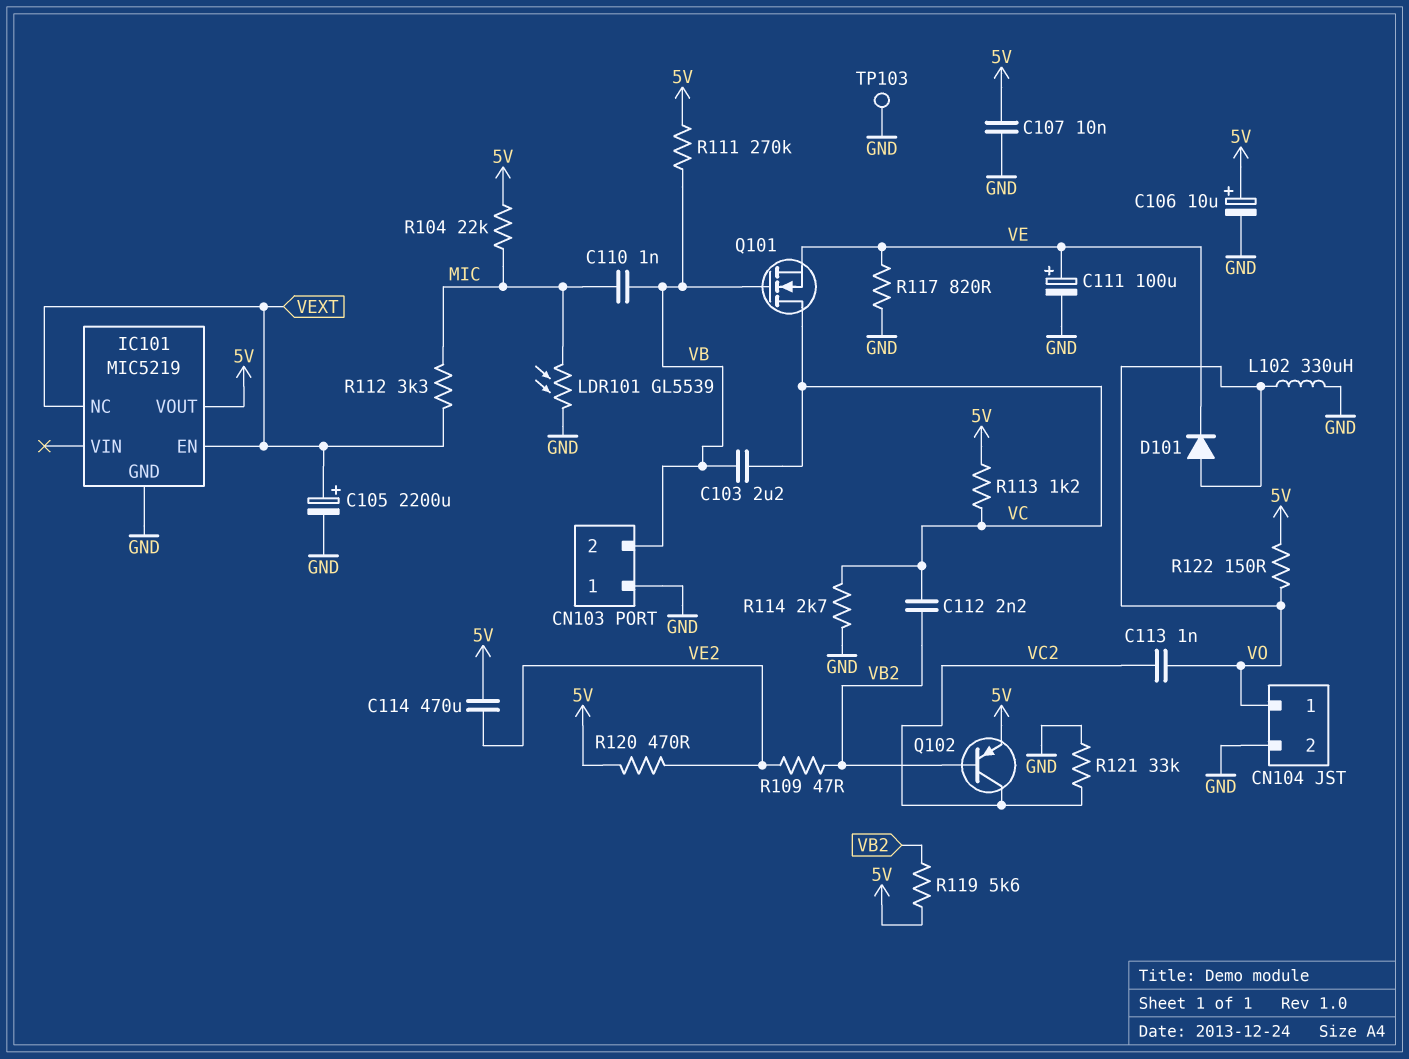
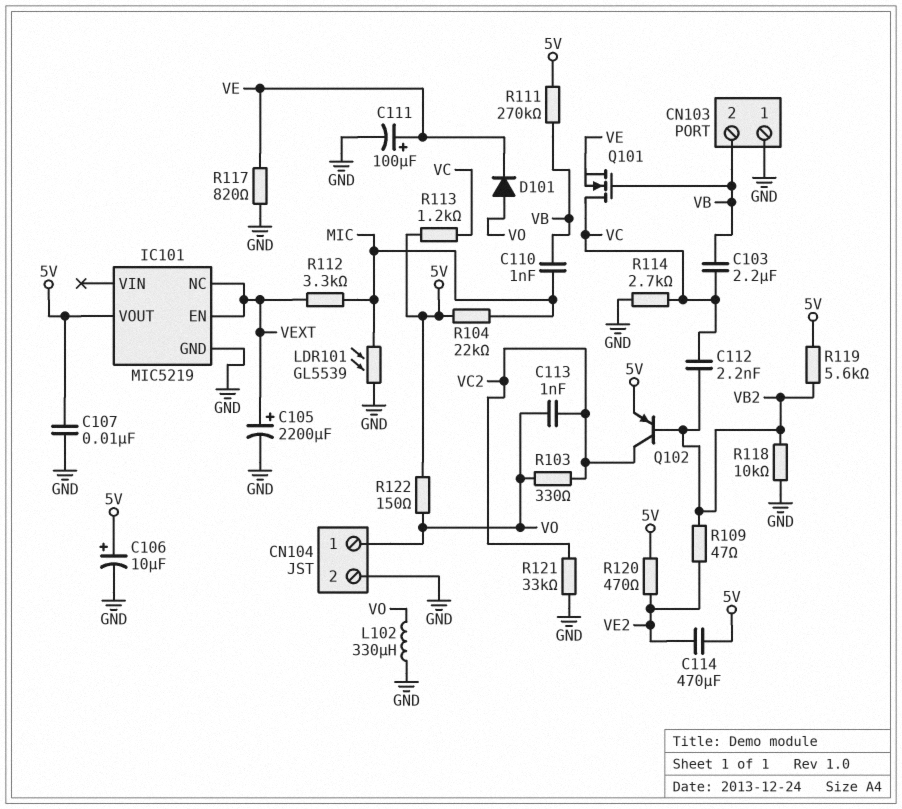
R103: none -> 330 (VC2, VO)
R118: none -> 10k (GND, VB2)
TP103: test point (GND) -> none

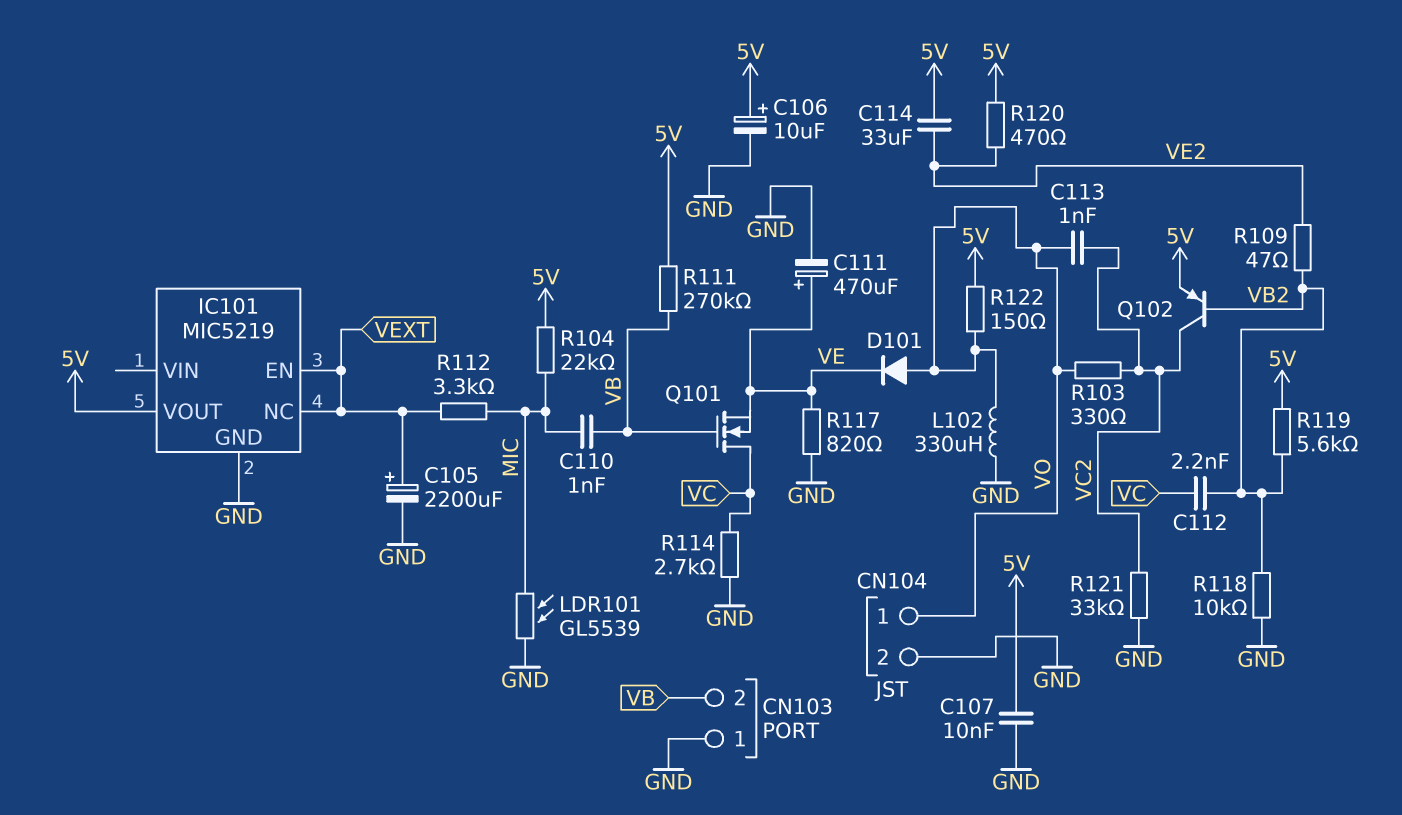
C103: 2.2uF (VB, VC) -> none
C111: 100uF (plus VE, minus GND) -> 470uF (plus VE, minus GND)
C114: 470uF (5V, VE2) -> 33uF (5V, VE2)
R113: 1.2k (5V, VC) -> none

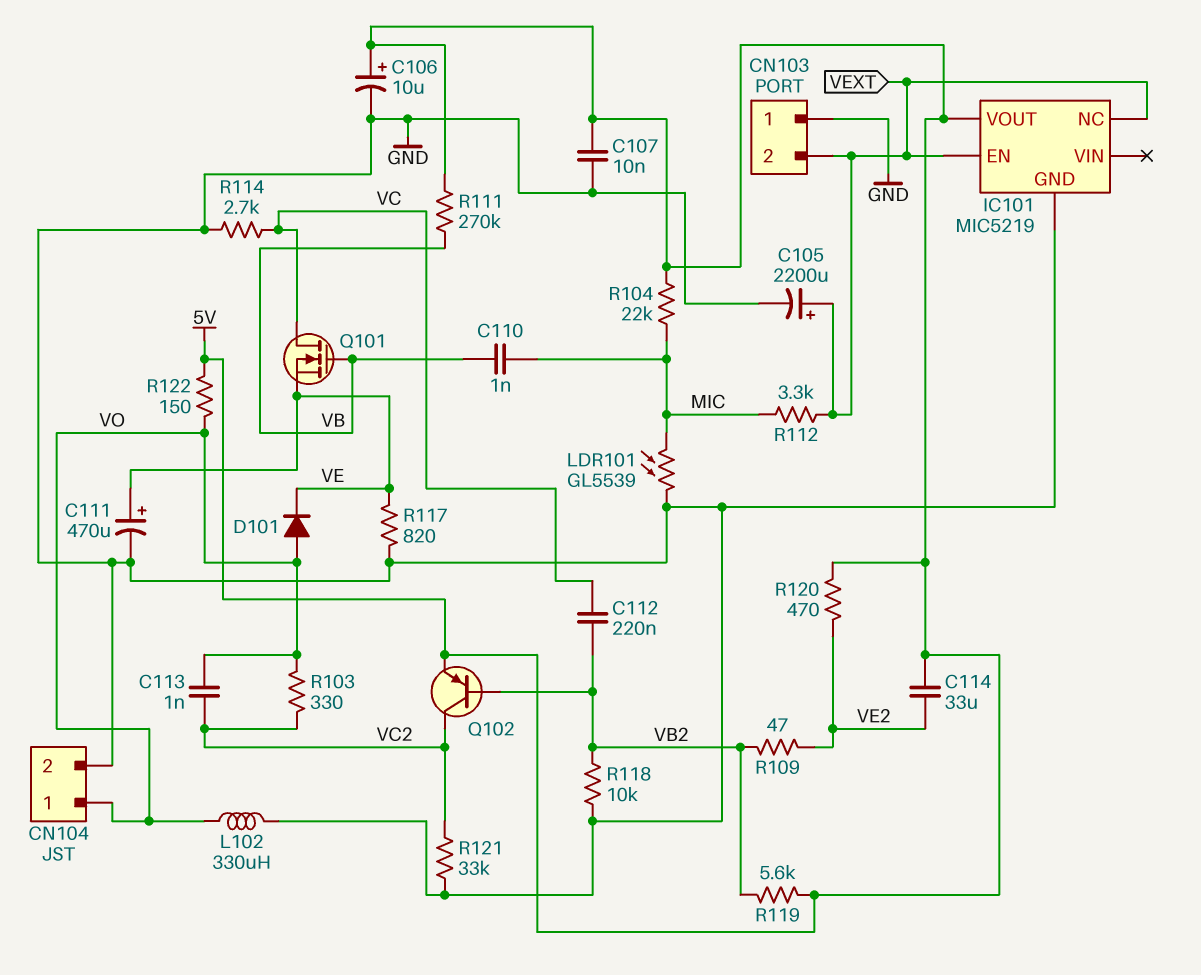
C112: 2.2nF (VB2, VC) -> 220nF (VB2, VC)
CN103 pin 2: VB -> VEXT

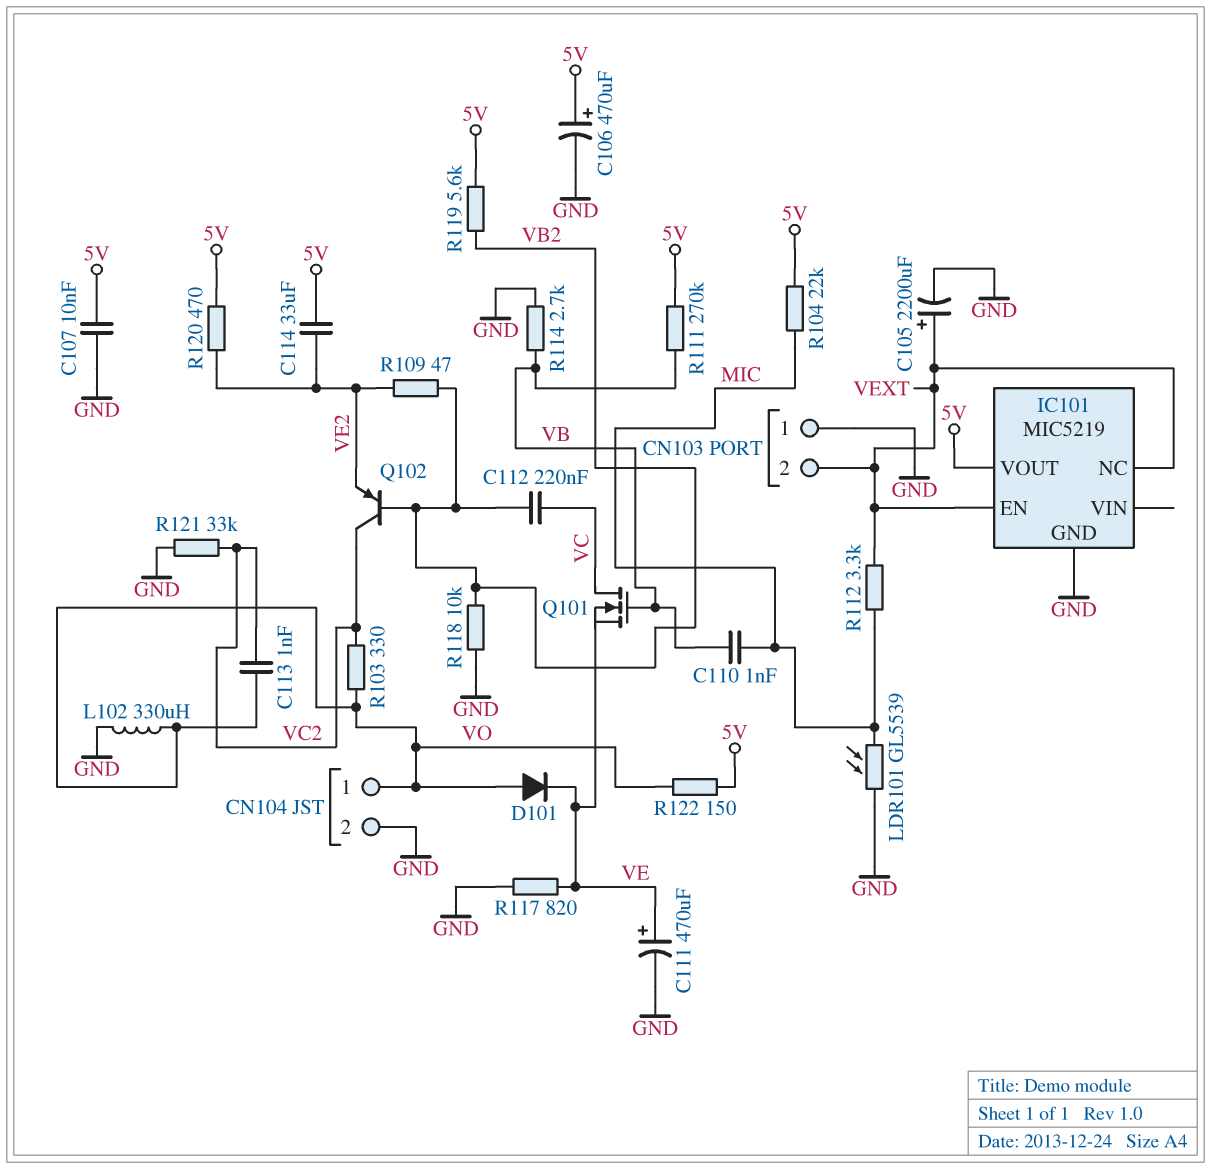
C106: 10uF (plus 5V, minus GND) -> 470uF (plus 5V, minus GND)
Q102: PNP (B VB2, C VC2, E 5V) -> PNP (B VB2, C VC2, E VE2)
R114: 2.7k (GND, VC) -> 2.7k (GND, VB)

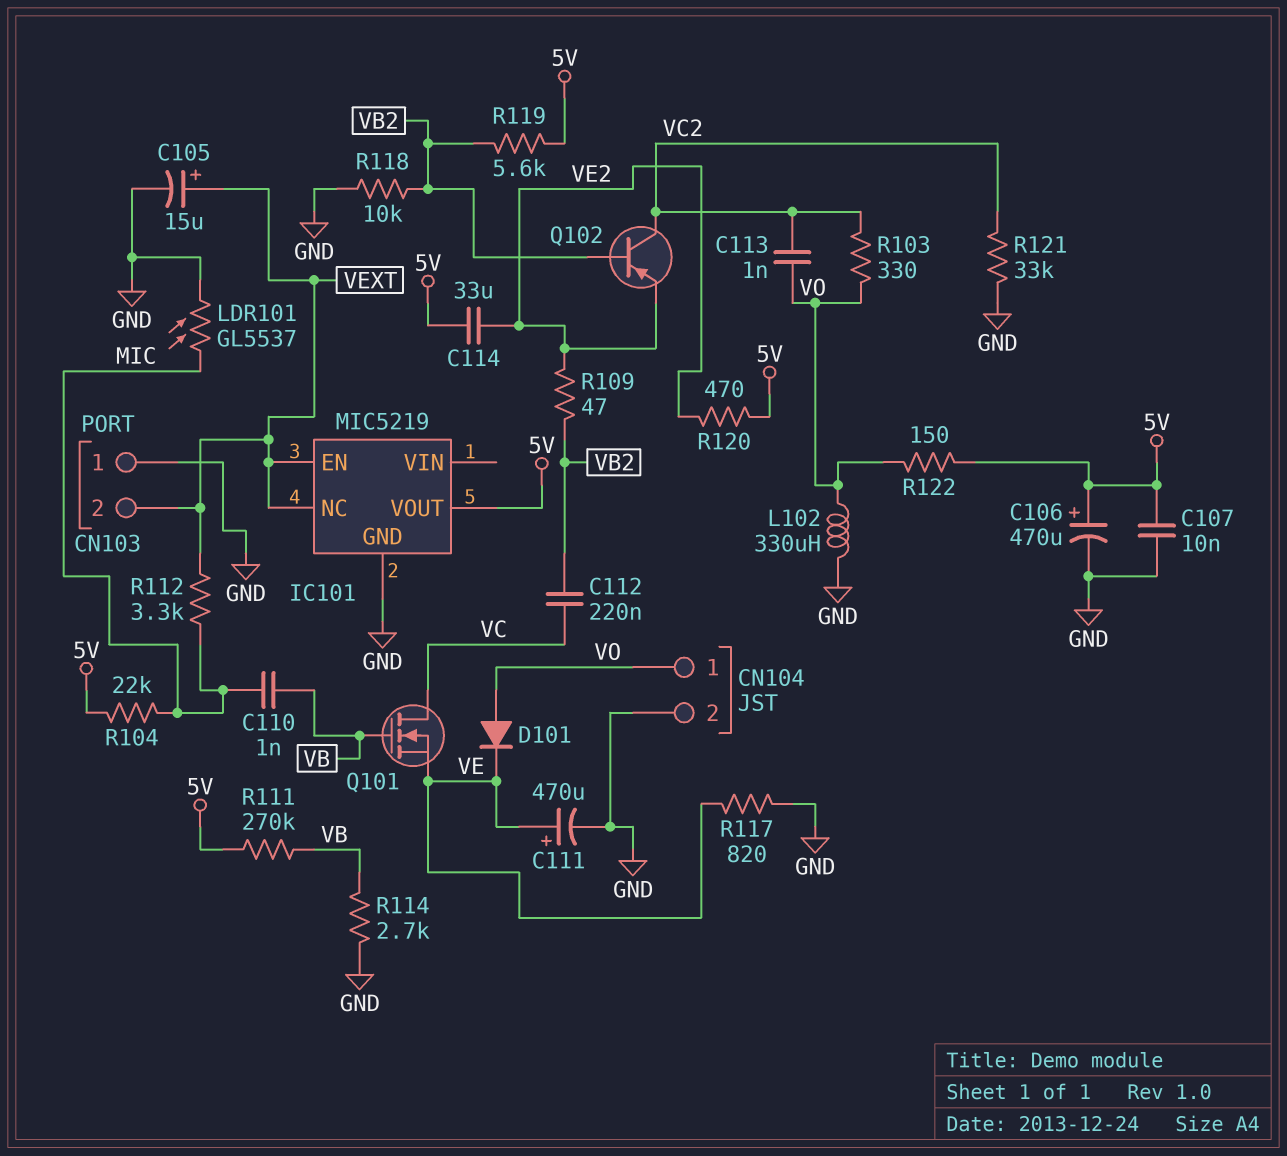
C105: 2200uF (plus VEXT, minus GND) -> 15uF (plus VEXT, minus GND)
LDR101: GL5539 (GND, MIC) -> GL5537 (GND, MIC)

